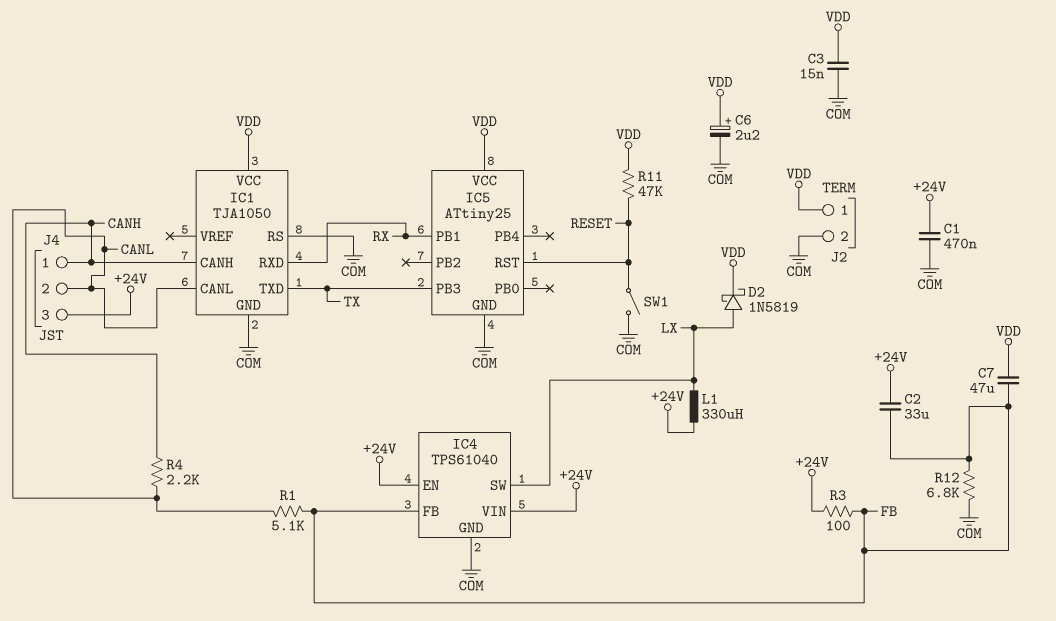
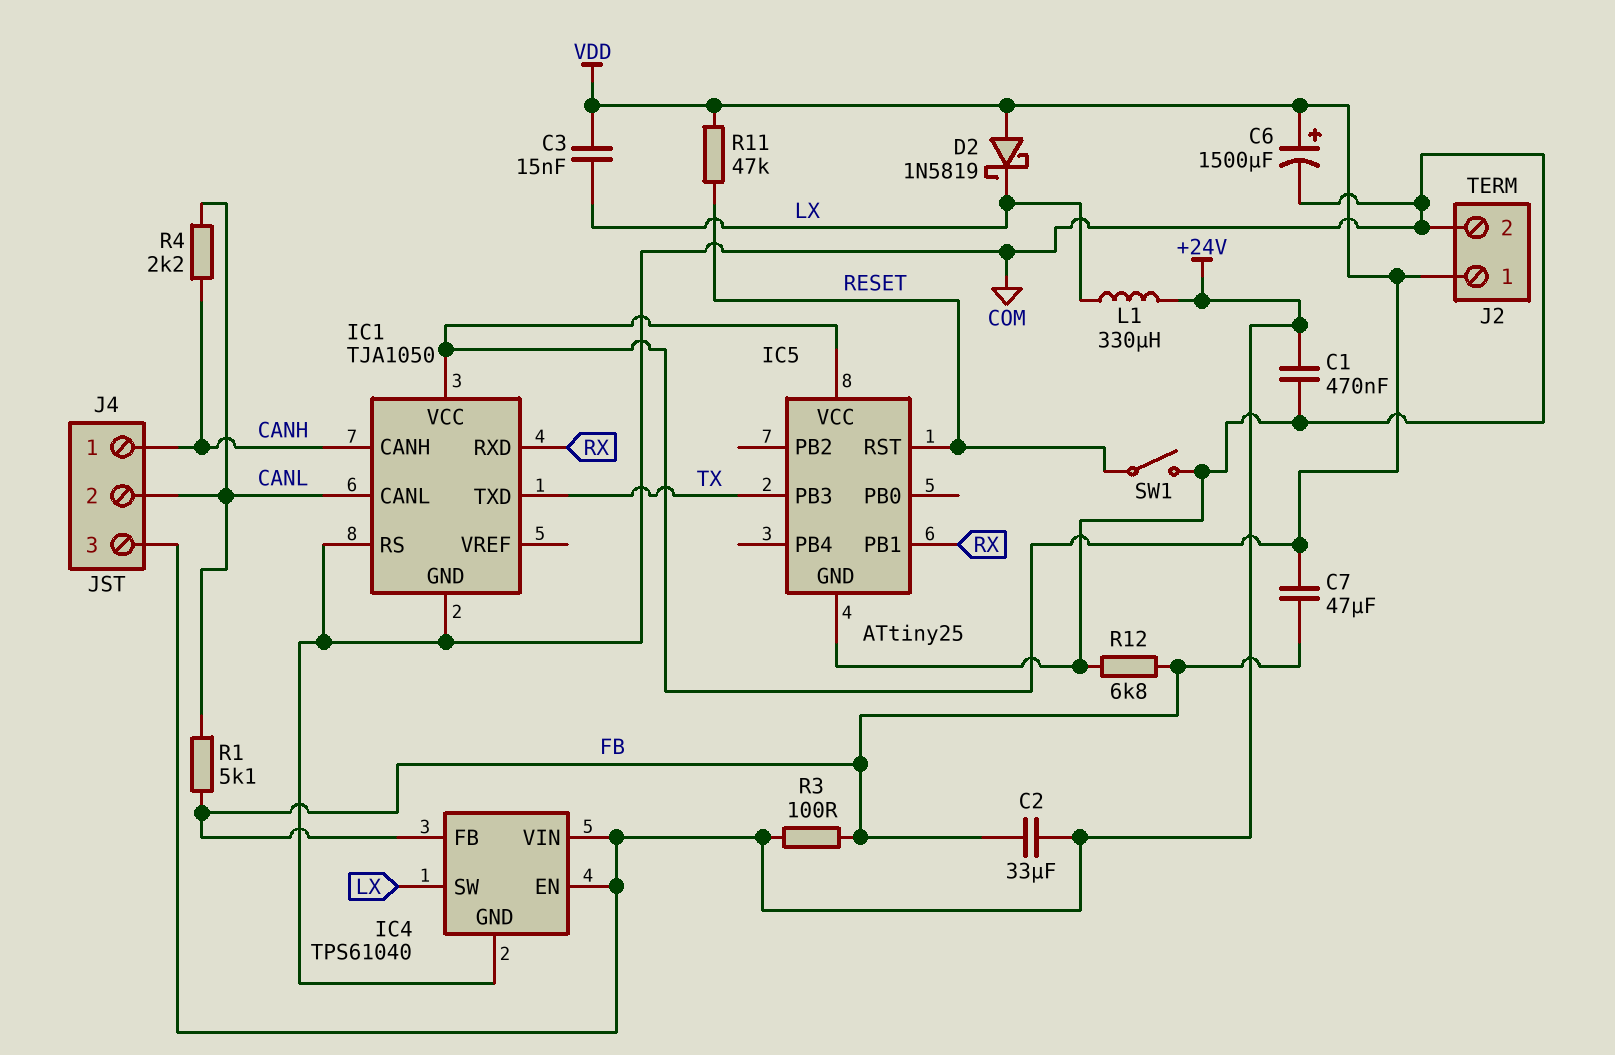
C3: 15nF (COM, VDD) -> 15nF (LX, VDD)
C6: 2.2uF (plus VDD, minus COM) -> 1500uF (plus VDD, minus COM)
D2: schottky 1N5819 (A LX, K VDD) -> schottky 1N5819 (A VDD, K LX)

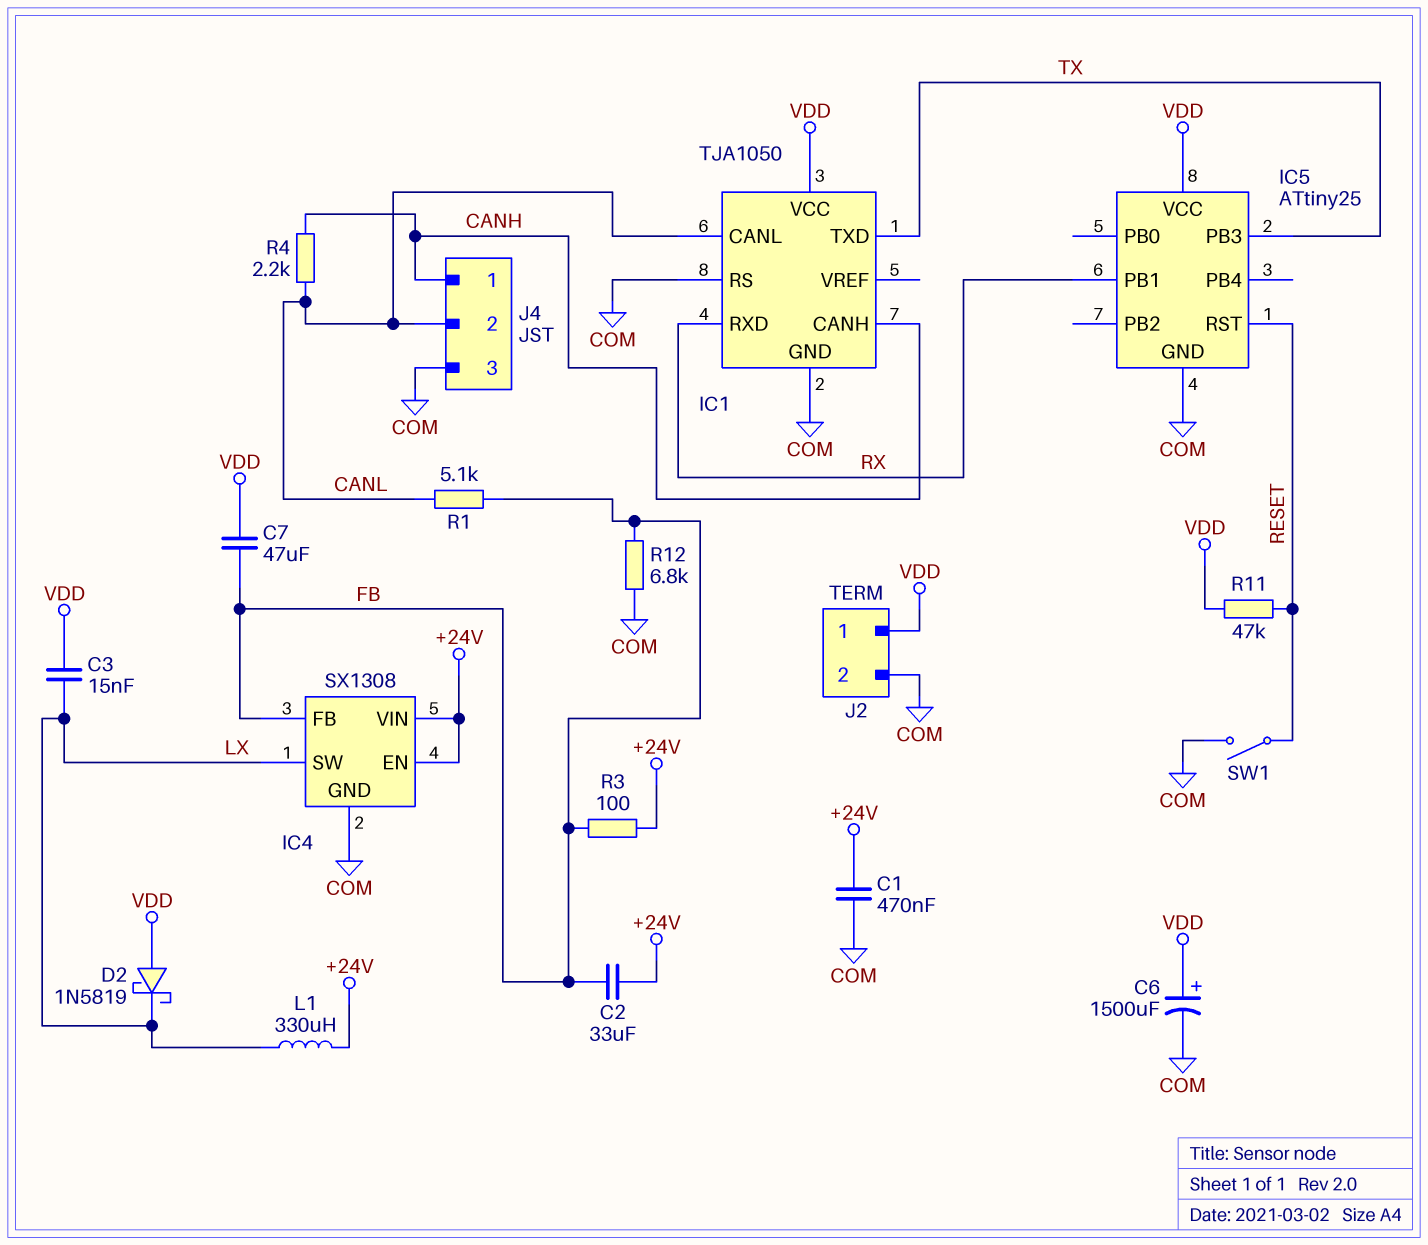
IC4: TPS61040 -> SX1308
J4 pin 3: +24V -> COM

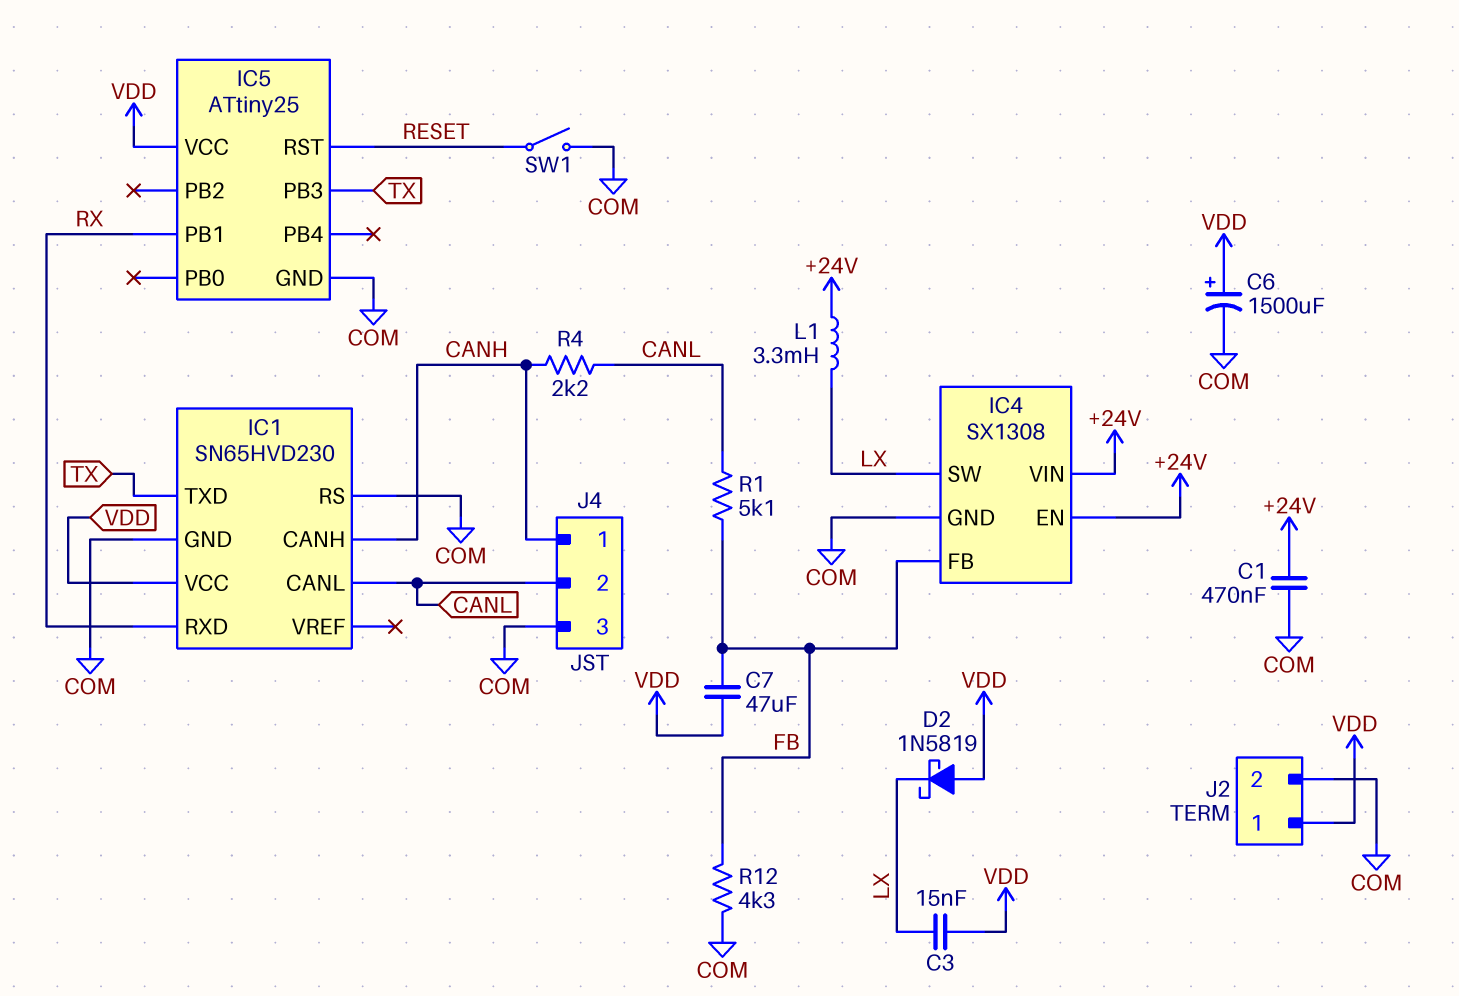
C2: 33uF (+24V, FB) -> none
IC1: TJA1050 -> SN65HVD230
L1: 330uH (+24V, LX) -> 3.3mH (+24V, LX)
R3: 100 (+24V, FB) -> none
R11: 47k (RESET, VDD) -> none
R12: 6.8k (COM, FB) -> 4.3k (COM, FB)

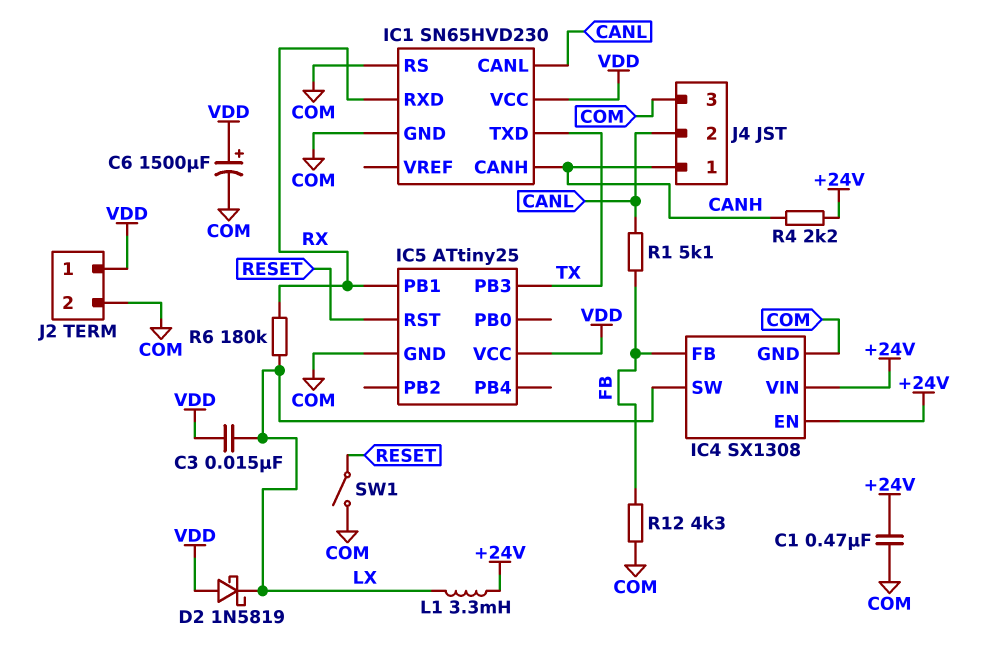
C7: 47uF (FB, VDD) -> none
R4: 2.2k (CANH, CANL) -> 2.2k (+24V, CANH)
R6: none -> 180k (LX, RX)

